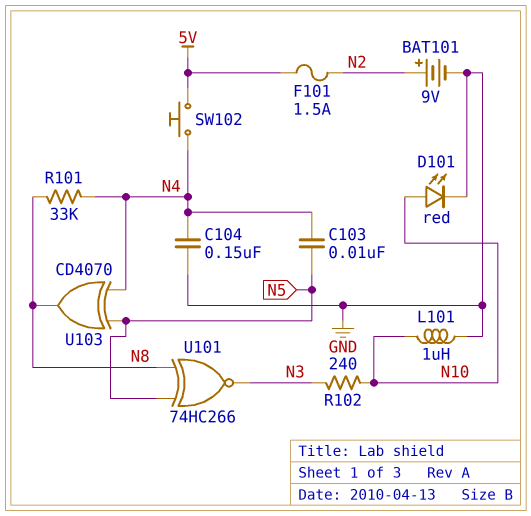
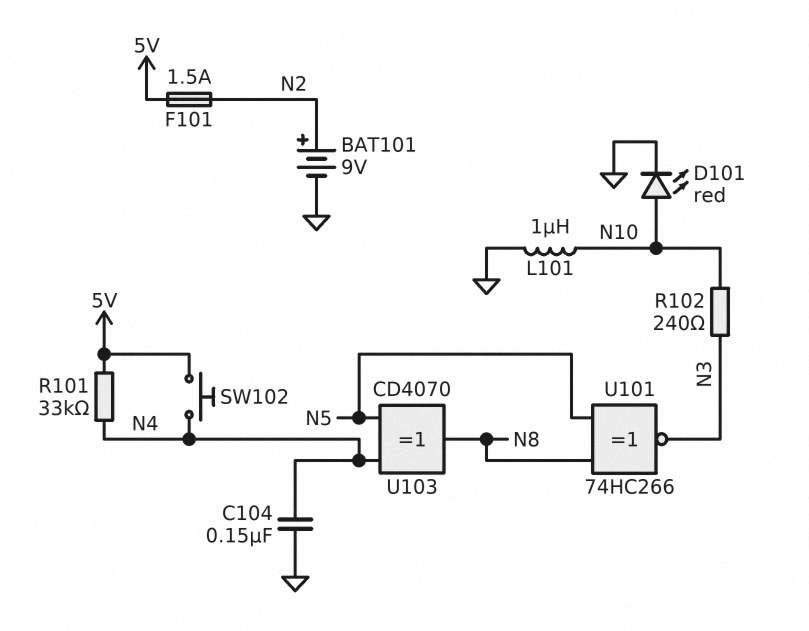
C103: 10nF (N4, N5) -> none
R101: 33k (N4, N8) -> 33k (5V, N4)

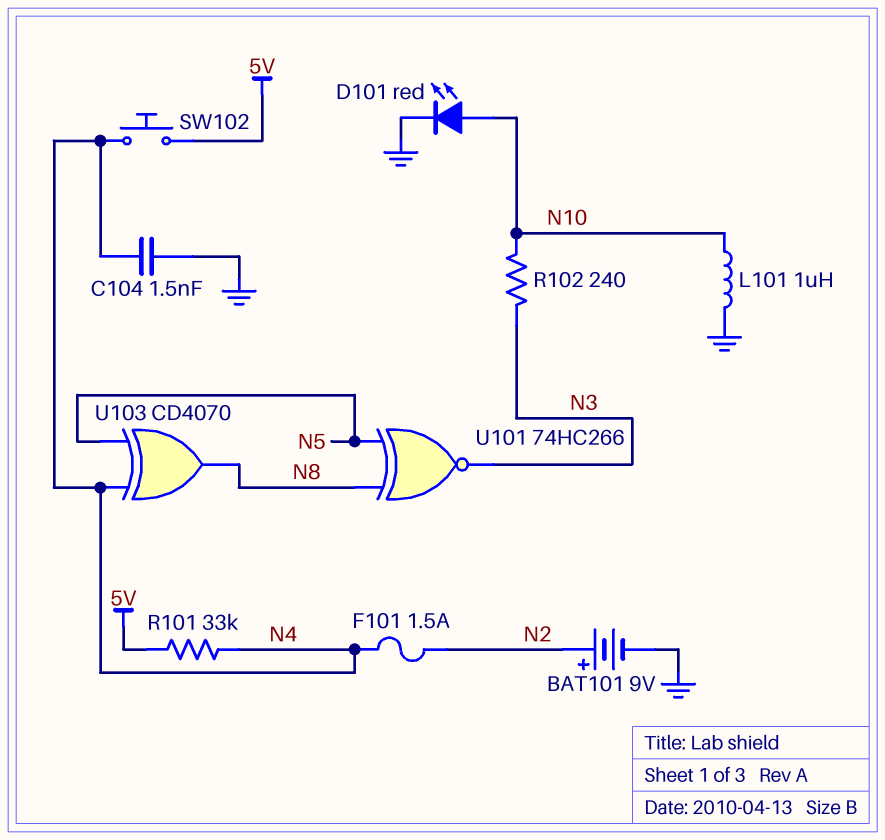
C104: 150nF (GND, N4) -> 1.5nF (GND, N4)
F101: 1.5A (5V, N2) -> 1.5A (N2, N4)

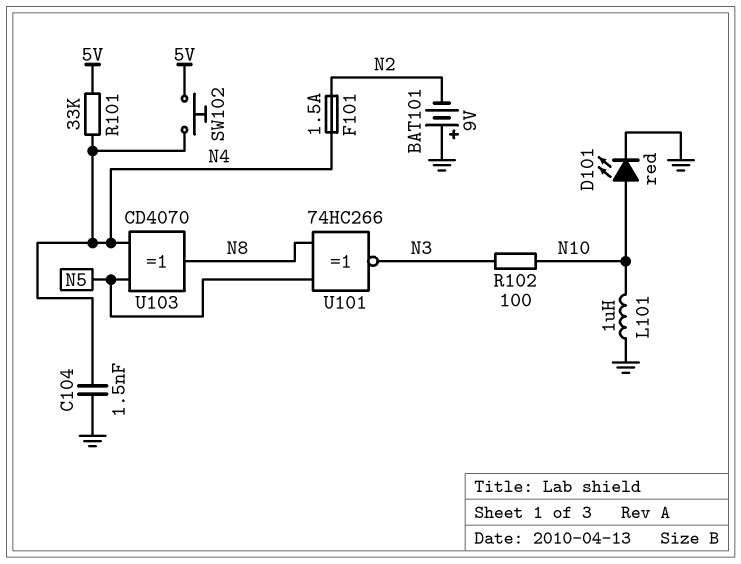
BAT101: 9V (plus N2, minus GND) -> 9V (plus GND, minus N2)
R102: 240 (N3, N10) -> 100 (N3, N10)

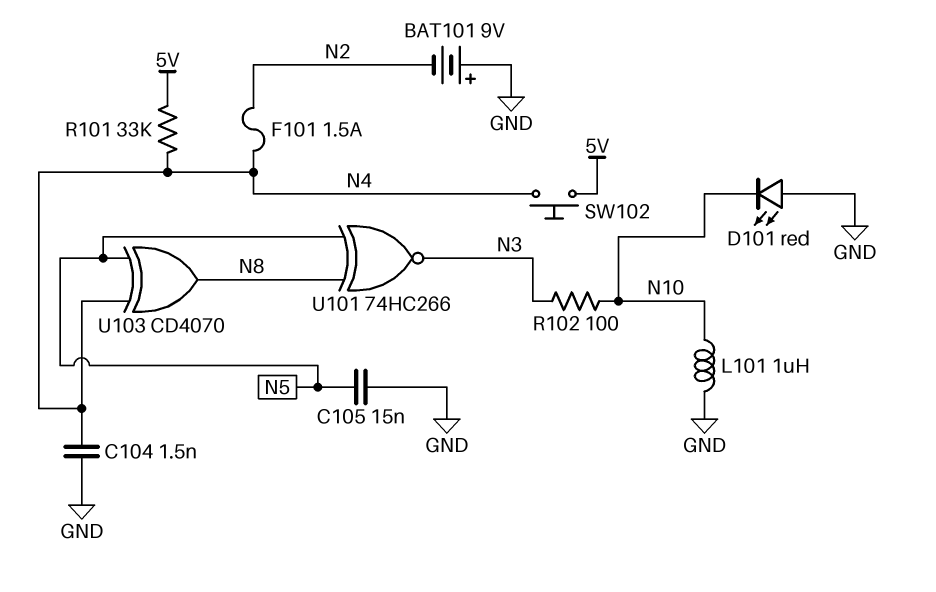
C105: none -> 15nF (GND, N5)
D101: LED red (A N10, K GND) -> LED red (A GND, K N10)

